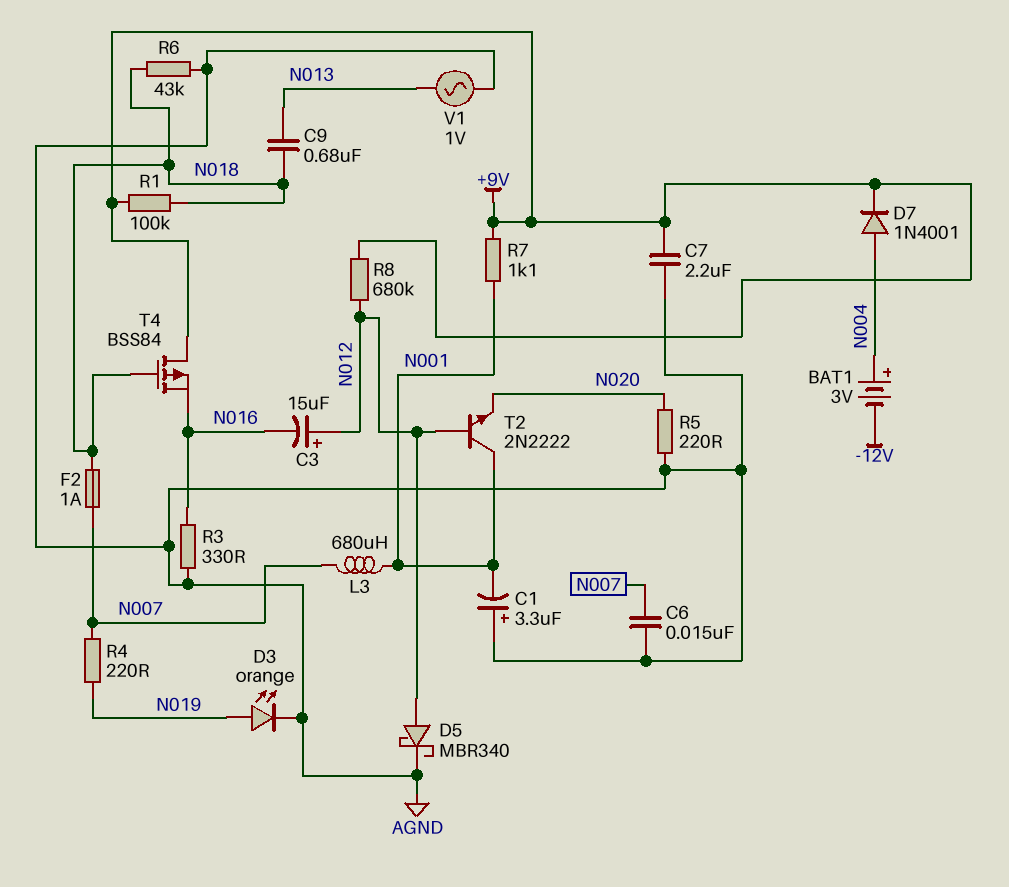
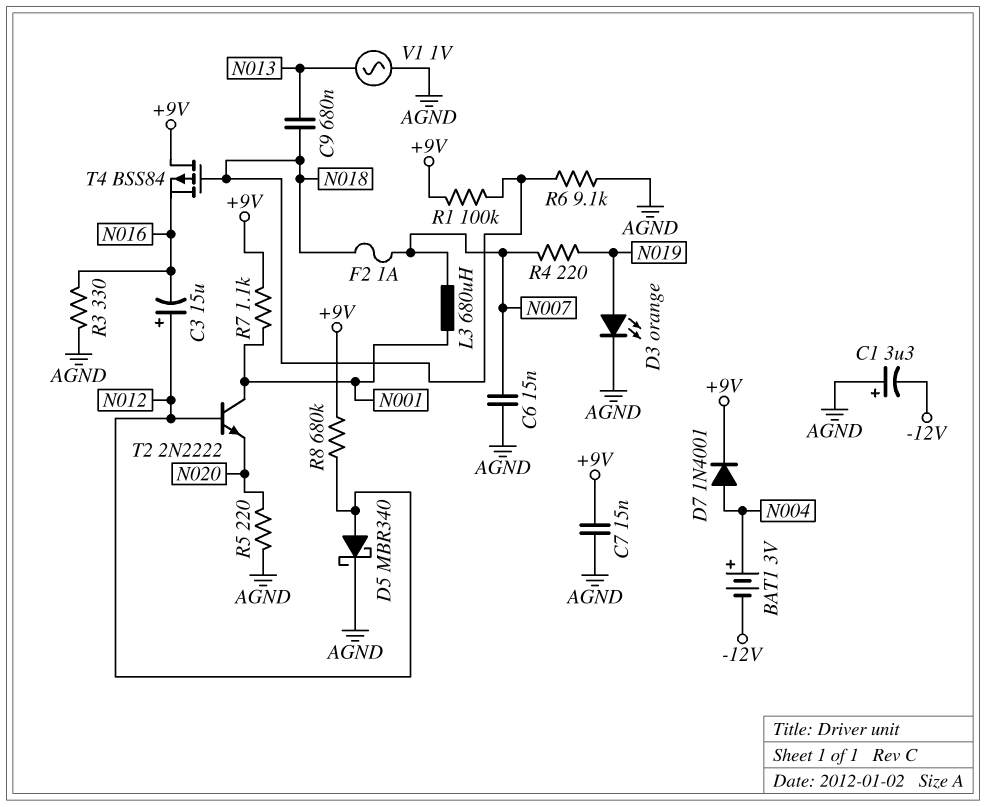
C1: 3.3uF (plus AGND, minus N001) -> 3.3uF (plus AGND, minus -12V)
C7: 2.2uF (+9V, AGND) -> 15nF (+9V, AGND)
R6: 43k (AGND, N018) -> 9.1k (AGND, N018)

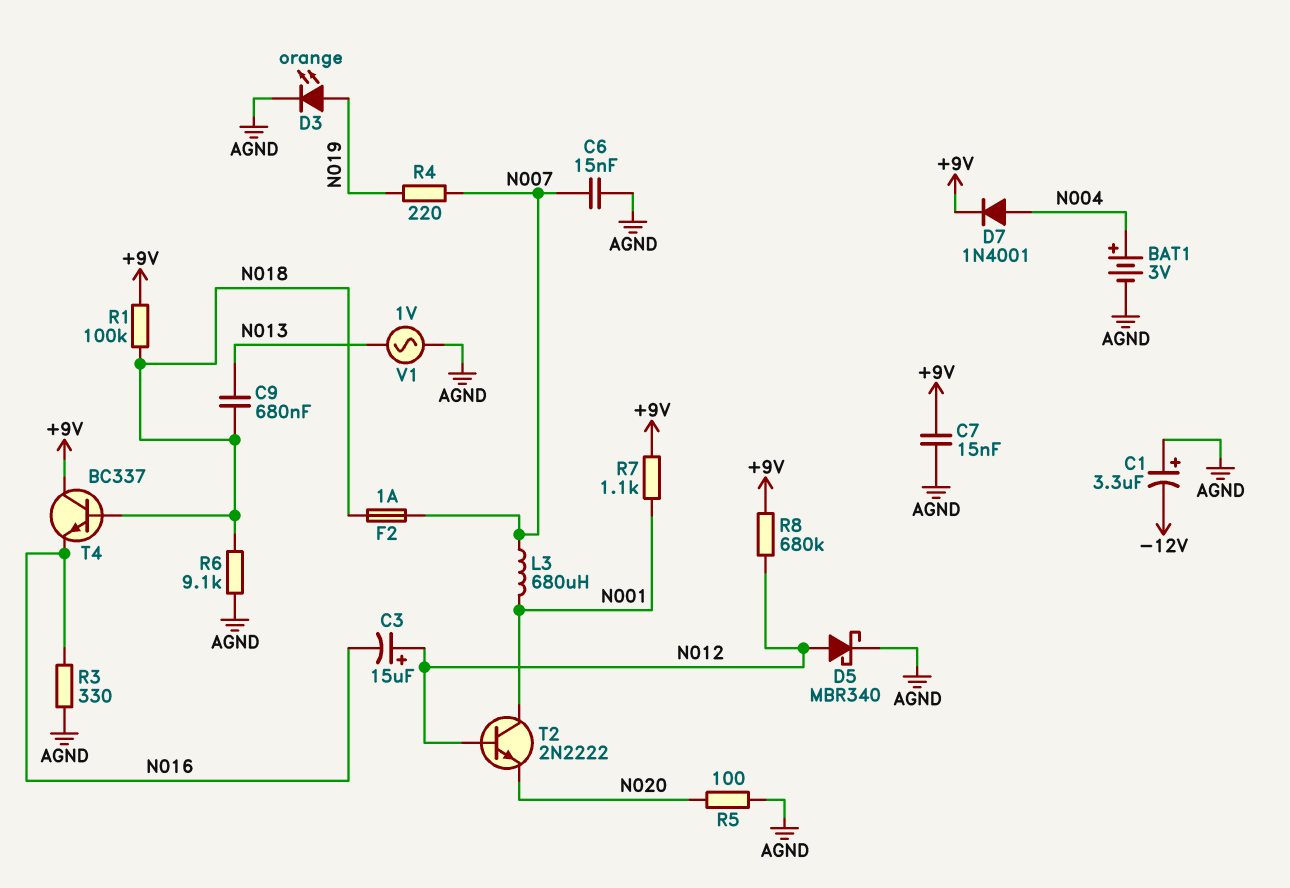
BAT1: 3V (plus N004, minus -12V) -> 3V (plus N004, minus AGND)
R5: 220 (AGND, N020) -> 100 (AGND, N020)
T4: PMOS BSS84 (G N018, D +9V, S N016) -> NPN BC337 (B N018, C +9V, E N016)

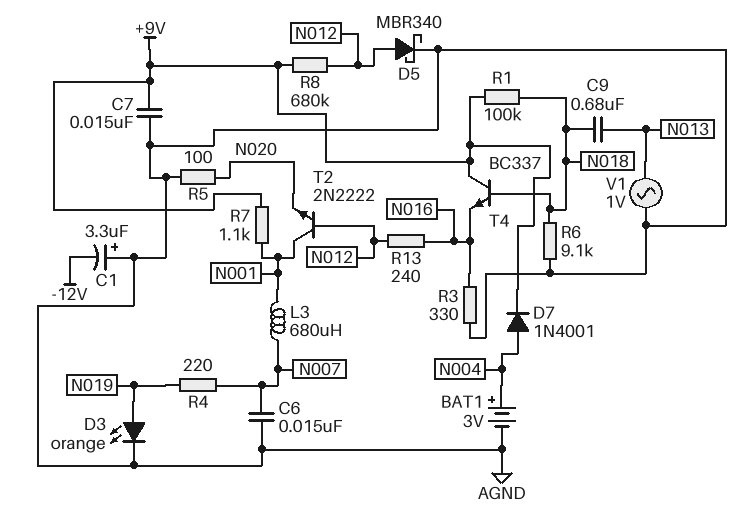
C3: 15uF (plus N012, minus N016) -> none
F2: 1A (N007, N018) -> none
R13: none -> 240 (N012, N016)

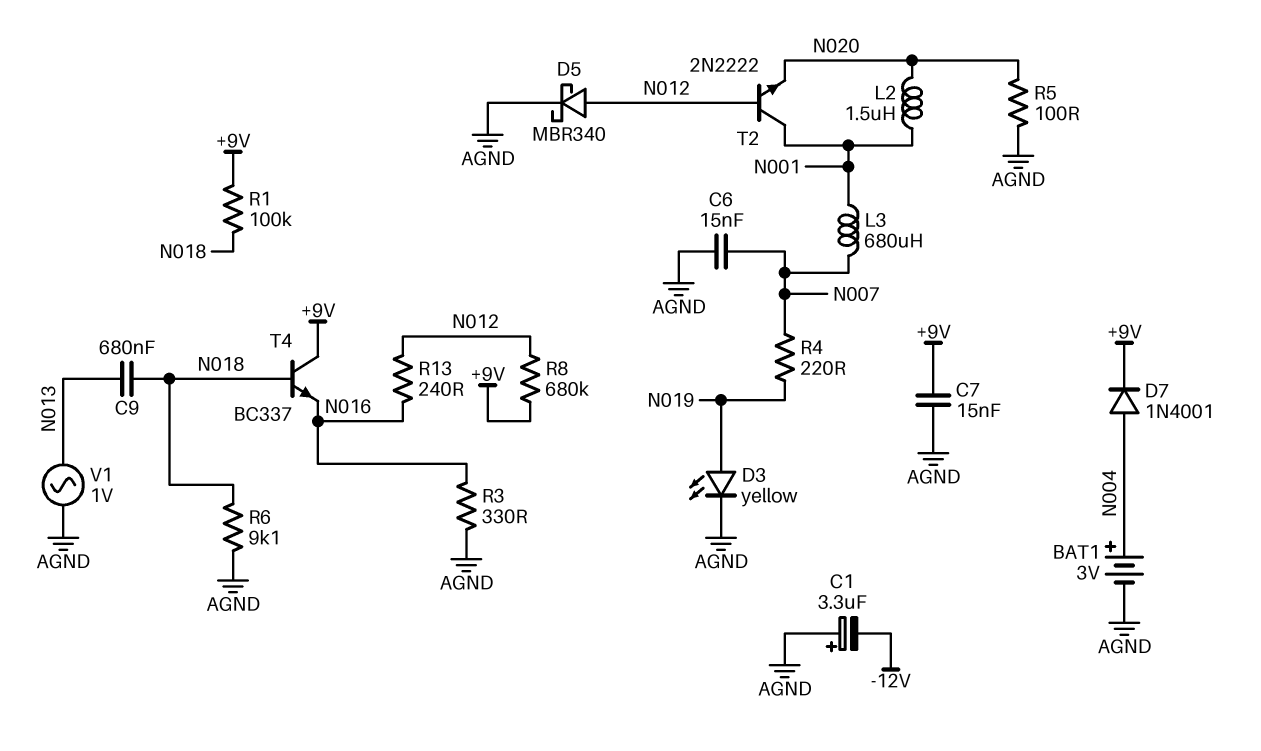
D3: LED orange (A N019, K AGND) -> LED yellow (A N019, K AGND)
L2: none -> 1.5uH (N001, N020)
R7: 1.1k (+9V, N001) -> none

